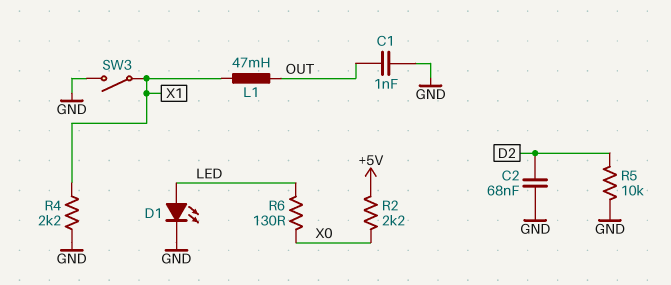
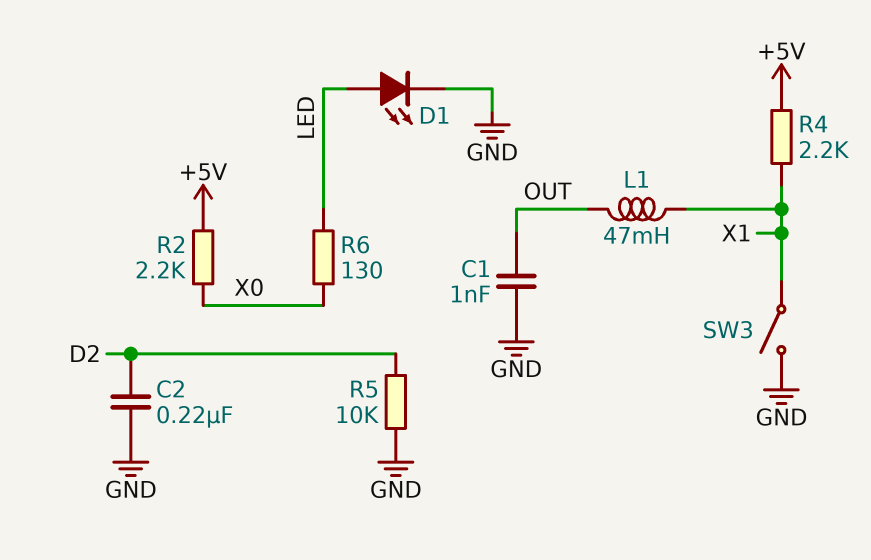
C2: 68nF (D2, GND) -> 220nF (D2, GND)
R4: 2.2k (GND, X1) -> 2.2k (+5V, X1)

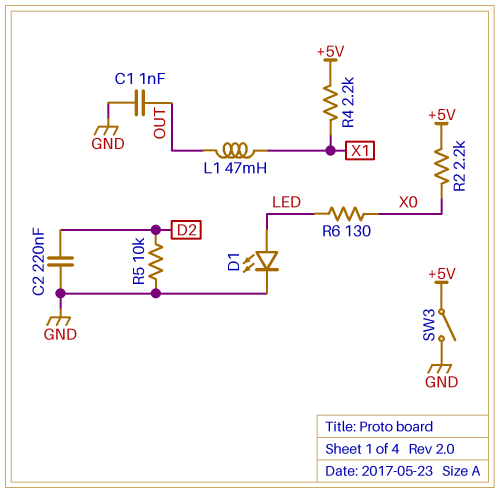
SW3: switch (GND, X1) -> switch (+5V, GND)

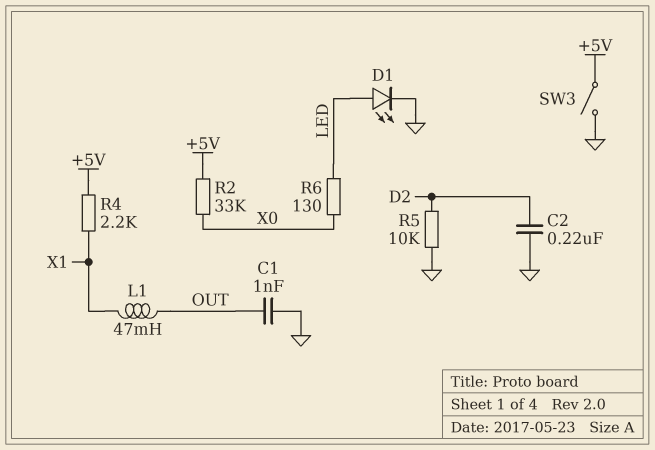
R2: 2.2k (+5V, X0) -> 33k (+5V, X0)

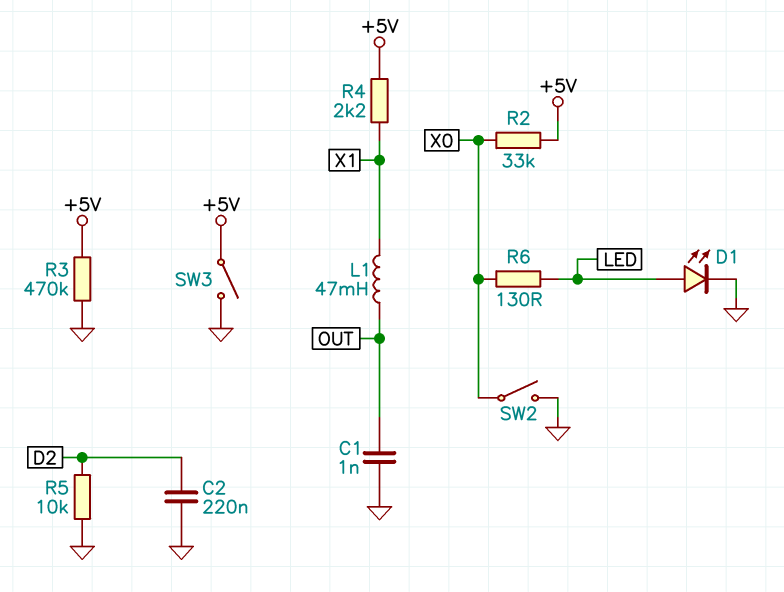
R3: none -> 470k (+5V, GND)
SW2: none -> switch (GND, X0)

